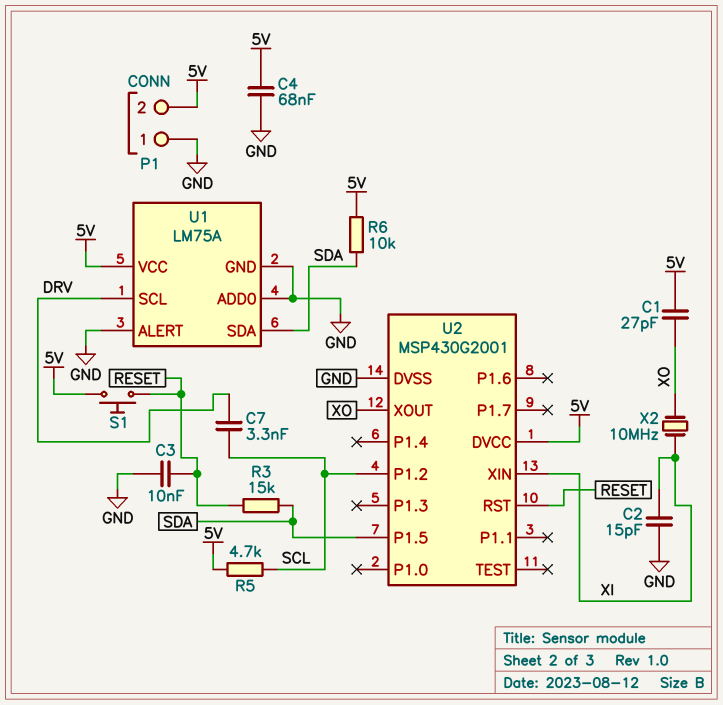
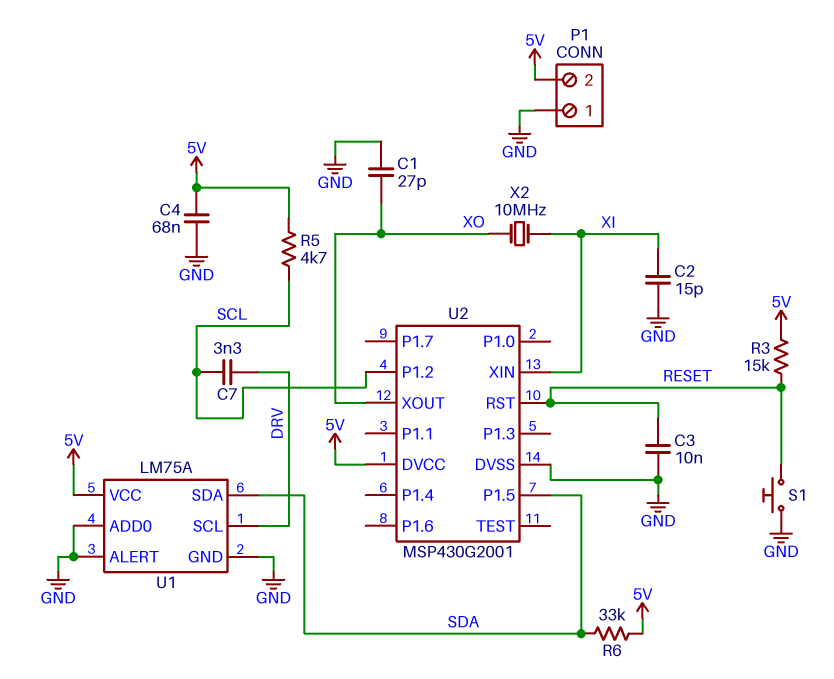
C1: 27pF (5V, XO) -> 27pF (GND, XO)
R3: 15k (RESET, SDA) -> 15k (5V, RESET)
R6: 10k (5V, SDA) -> 33k (5V, SDA)
S1: button (5V, RESET) -> button (GND, RESET)

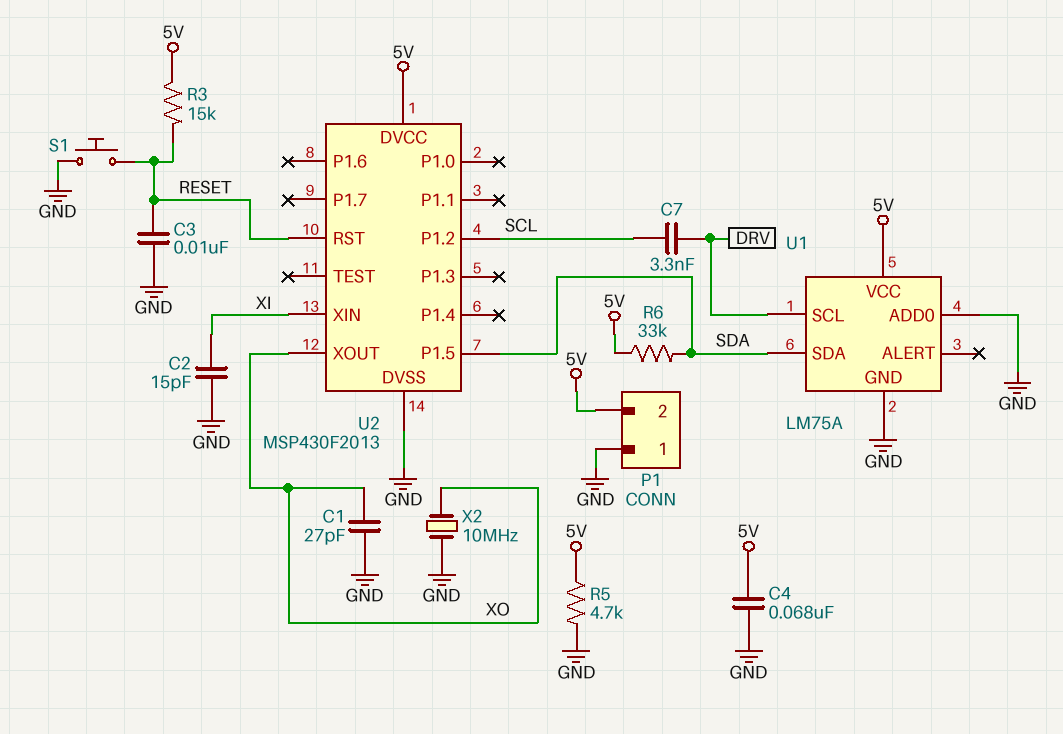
R5: 4.7k (5V, SCL) -> 4.7k (5V, GND)
U1 pin ALERT: GND -> none
U2: MSP430G2001 -> MSP430F2013
X2: 10MHz (XI, XO) -> 10MHz (GND, XO)

